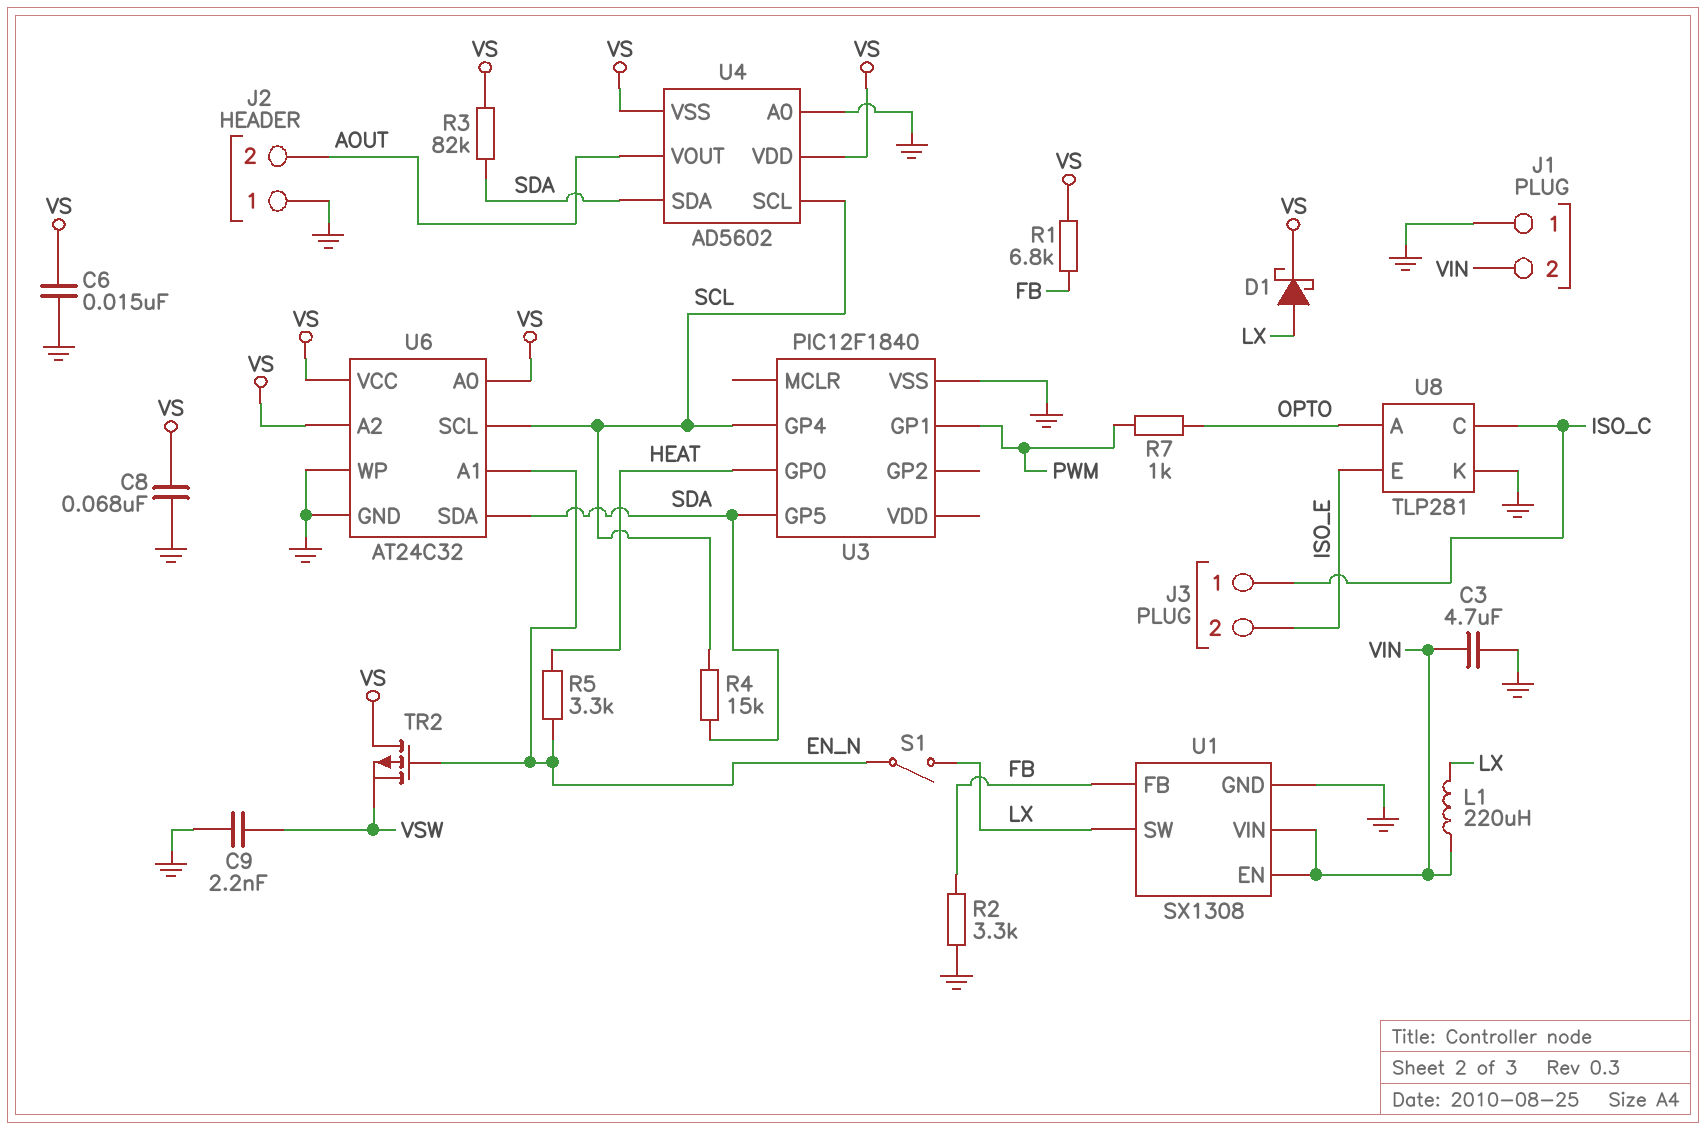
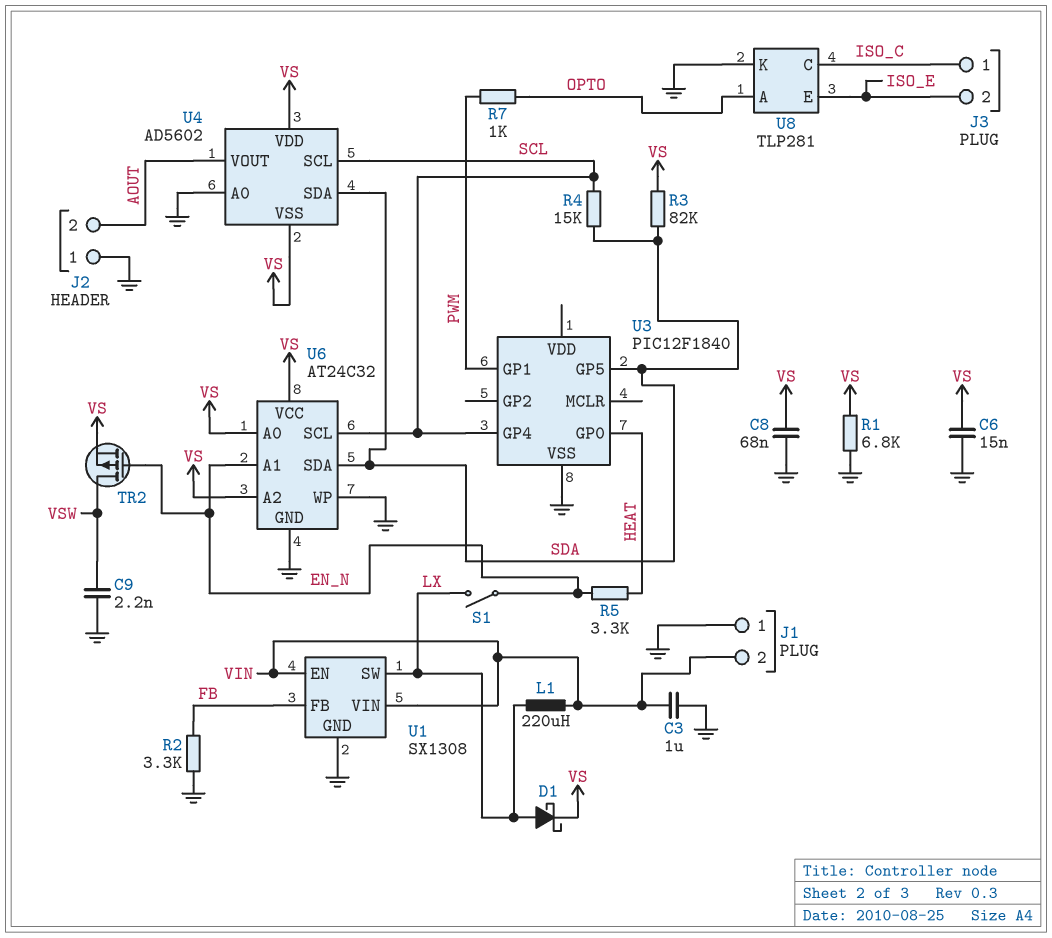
C3: 4.7uF (GND, VIN) -> 1uF (GND, VIN)
R1: 6.8k (FB, VS) -> 6.8k (GND, VS)
TR2: PMOS (G EN_N, D VS, S VSW) -> PMOS (G EN_N, D VSW, S VS)

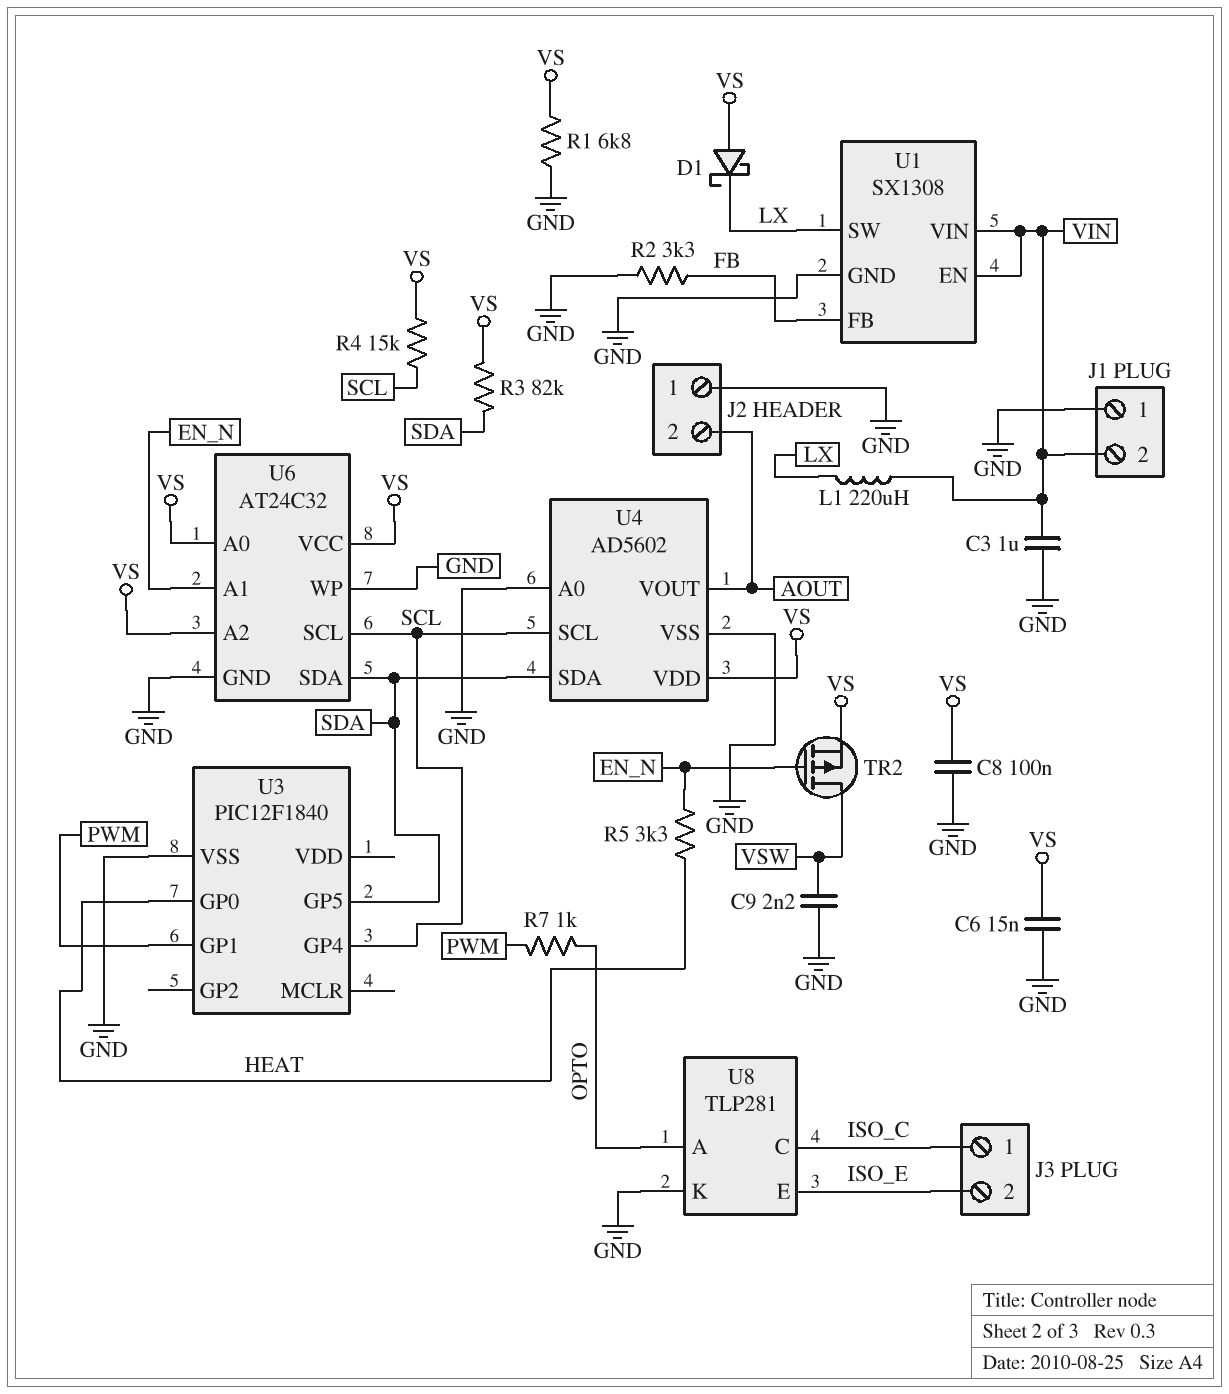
C8: 68nF (GND, VS) -> 100nF (GND, VS)
D1: schottky (A LX, K VS) -> schottky (A VS, K LX)
R4: 15k (SCL, SDA) -> 15k (SCL, VS)
S1: switch (EN_N, LX) -> none
U4 pin VSS: VS -> GND

